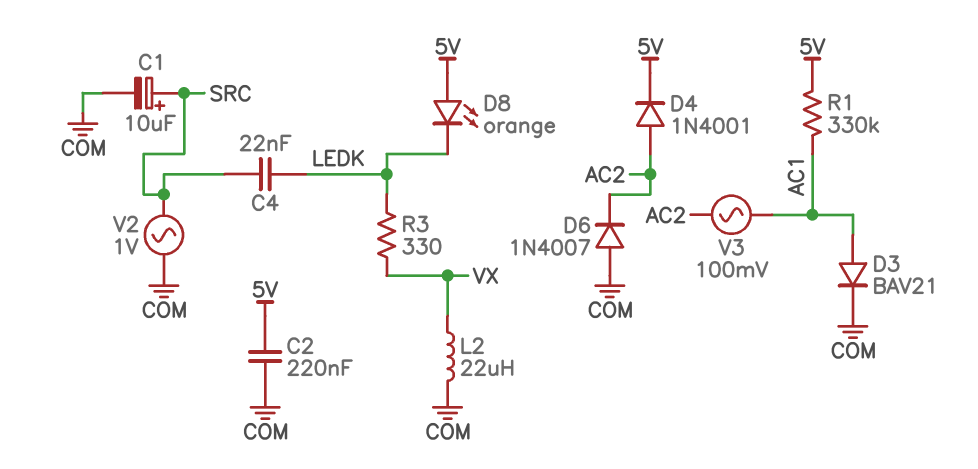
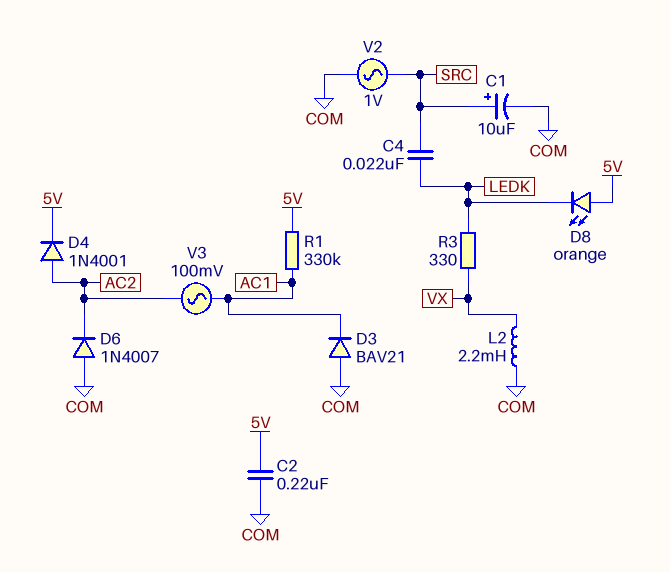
D3: diode BAV21 (A AC1, K COM) -> diode BAV21 (A COM, K AC1)
L2: 22uH (COM, VX) -> 2.2mH (COM, VX)

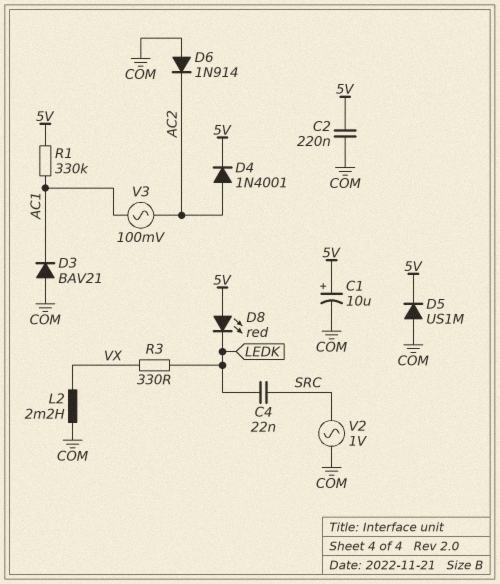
C1: 10uF (plus SRC, minus COM) -> 10uF (plus 5V, minus COM)
D5: none -> diode US1M (A COM, K 5V)
D6: diode 1N4007 (A COM, K AC2) -> diode 1N914 (A COM, K AC2)
D8: LED orange (A 5V, K LEDK) -> LED red (A 5V, K LEDK)

